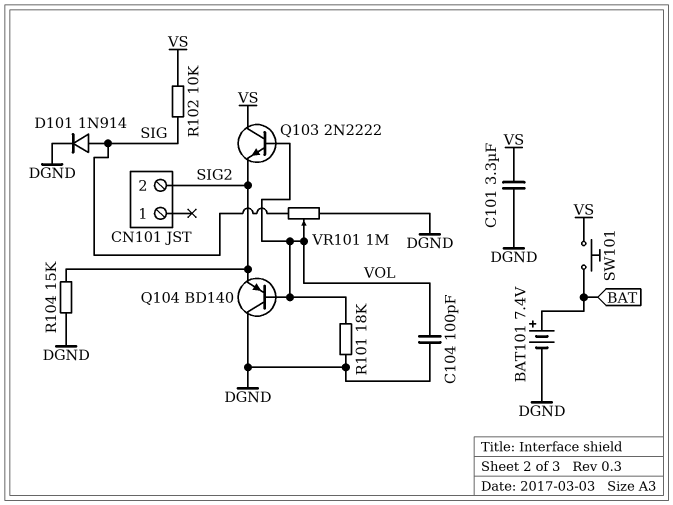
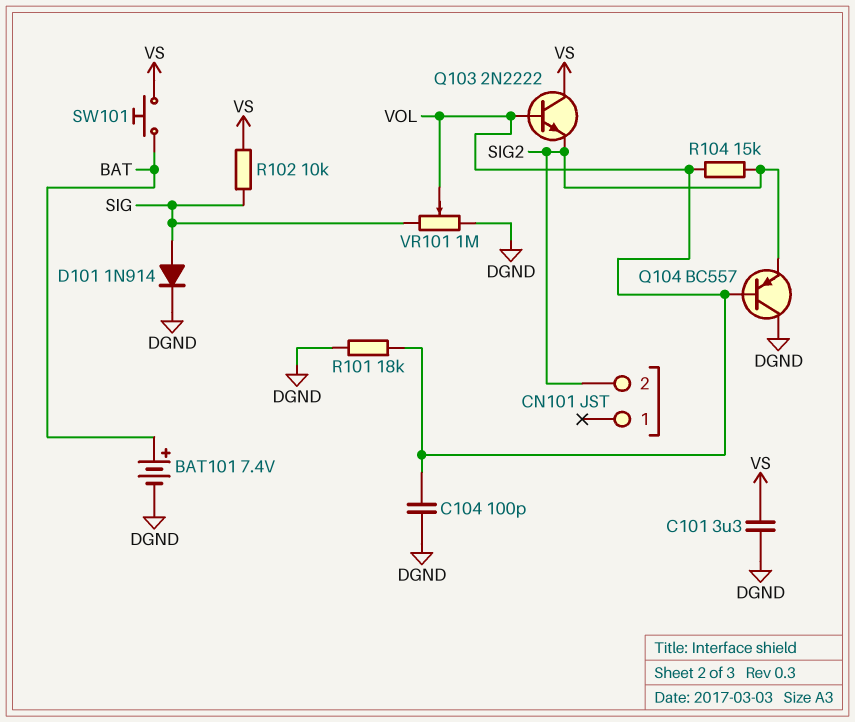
Q104: PNP BD140 (B VOL, C DGND, E SIG2) -> PNP BC557 (B VOL, C DGND, E SIG2)
R104: 15k (DGND, SIG2) -> 15k (SIG2, VOL)

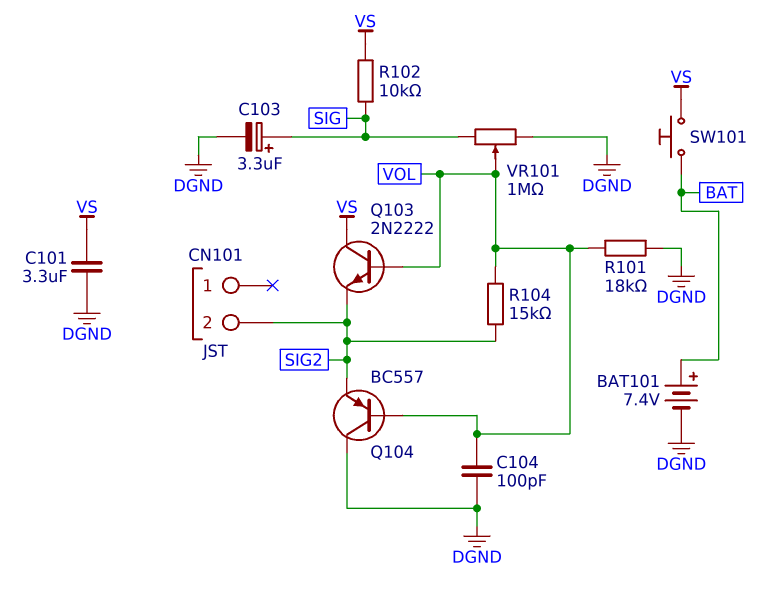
C103: none -> 3.3uF (plus SIG, minus DGND)
D101: diode 1N914 (A SIG, K DGND) -> none

